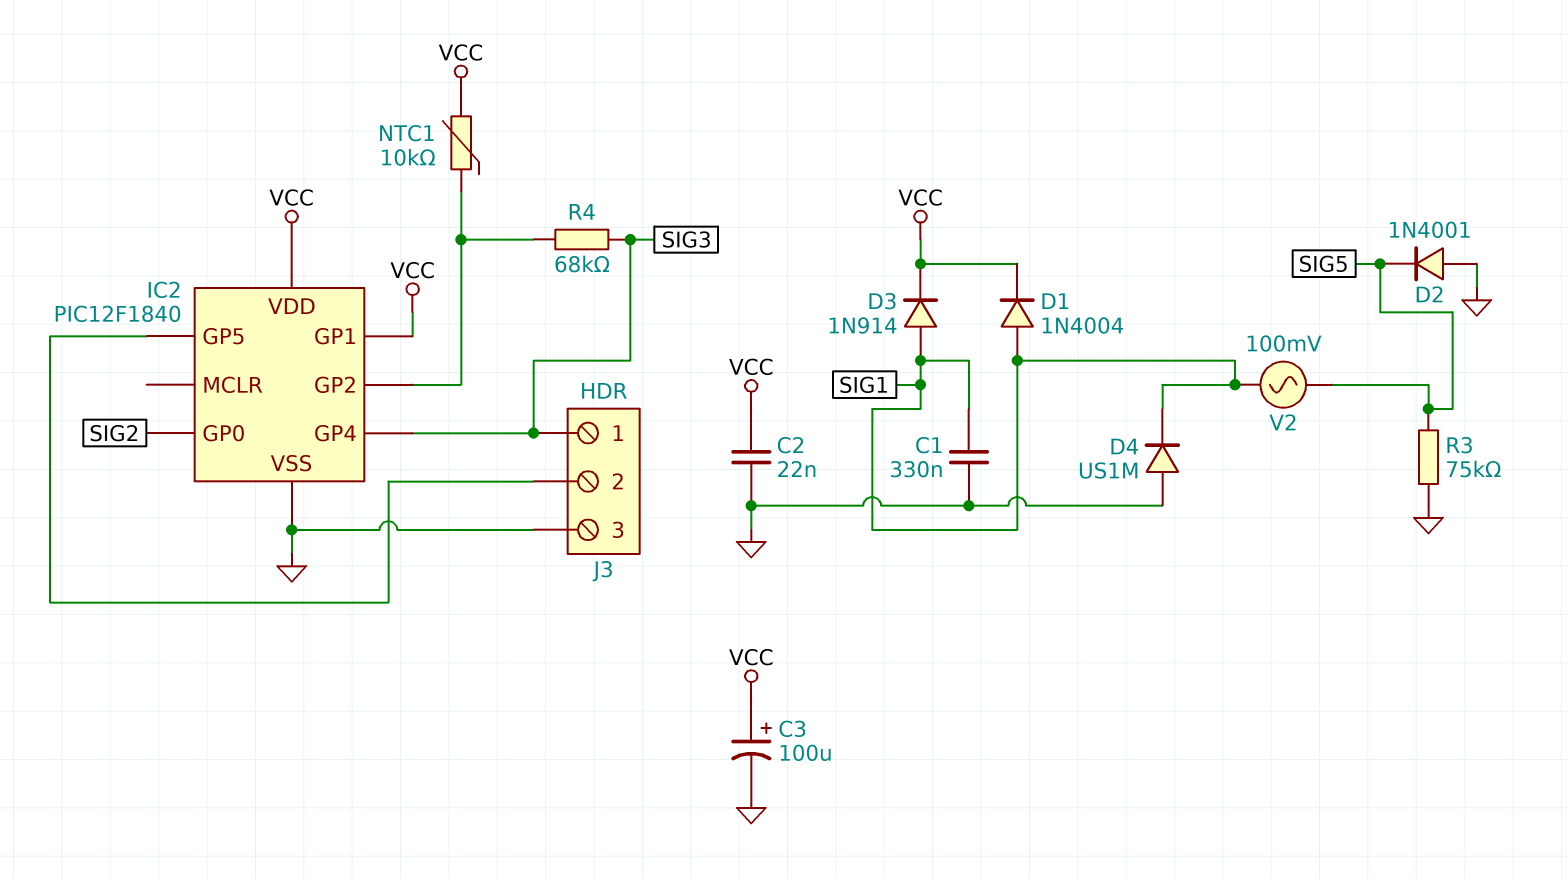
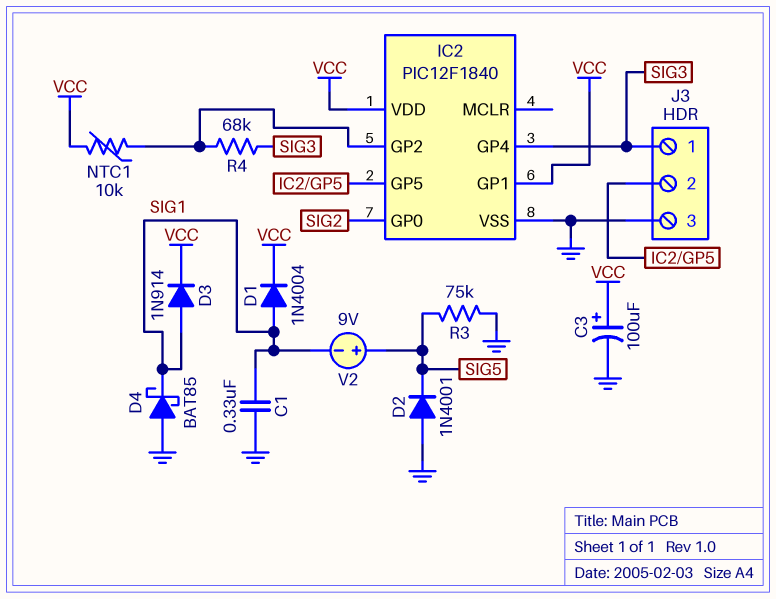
C2: 22nF (GND, VCC) -> none
D4: diode US1M (A GND, K SIG1) -> schottky BAT85 (A GND, K SIG1)
V2: AC 100mV (SIG1, SIG5) -> 9V (plus SIG5, minus SIG1)

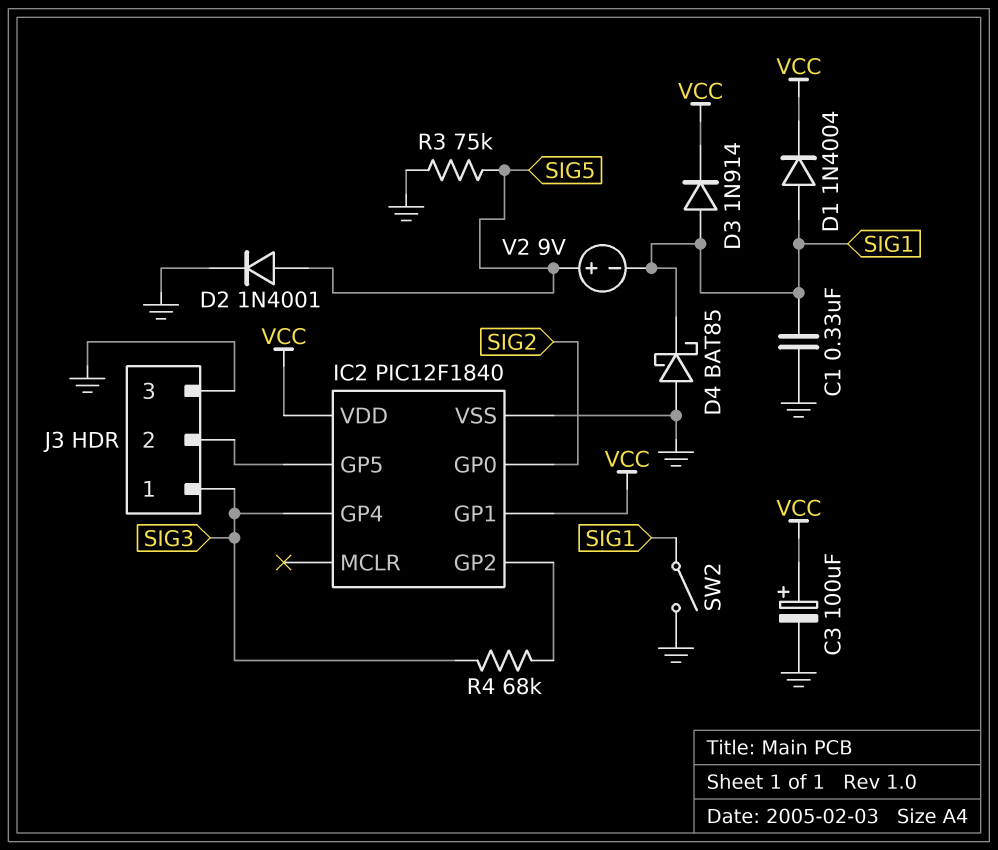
D2: diode 1N4001 (A GND, K SIG5) -> diode 1N4001 (A SIG5, K GND)
NTC1: 10k (IC2/GP2, VCC) -> none
SW2: none -> switch (GND, SIG1)

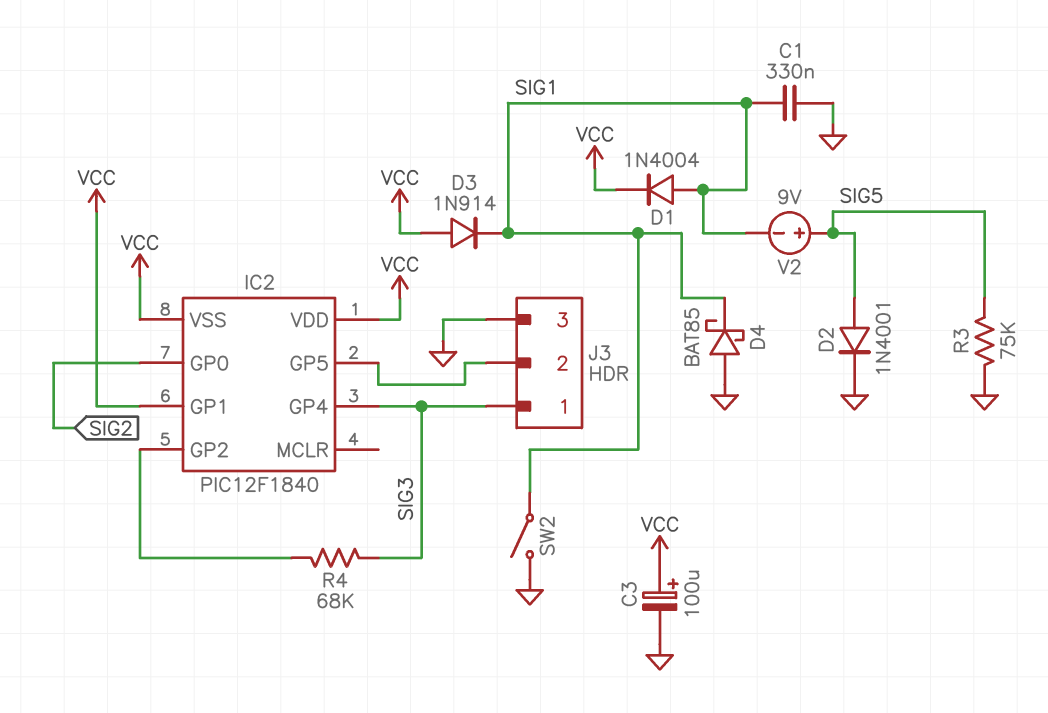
D3: diode 1N914 (A SIG1, K VCC) -> diode 1N914 (A VCC, K SIG1)
IC2 pin VSS: GND -> VCC

